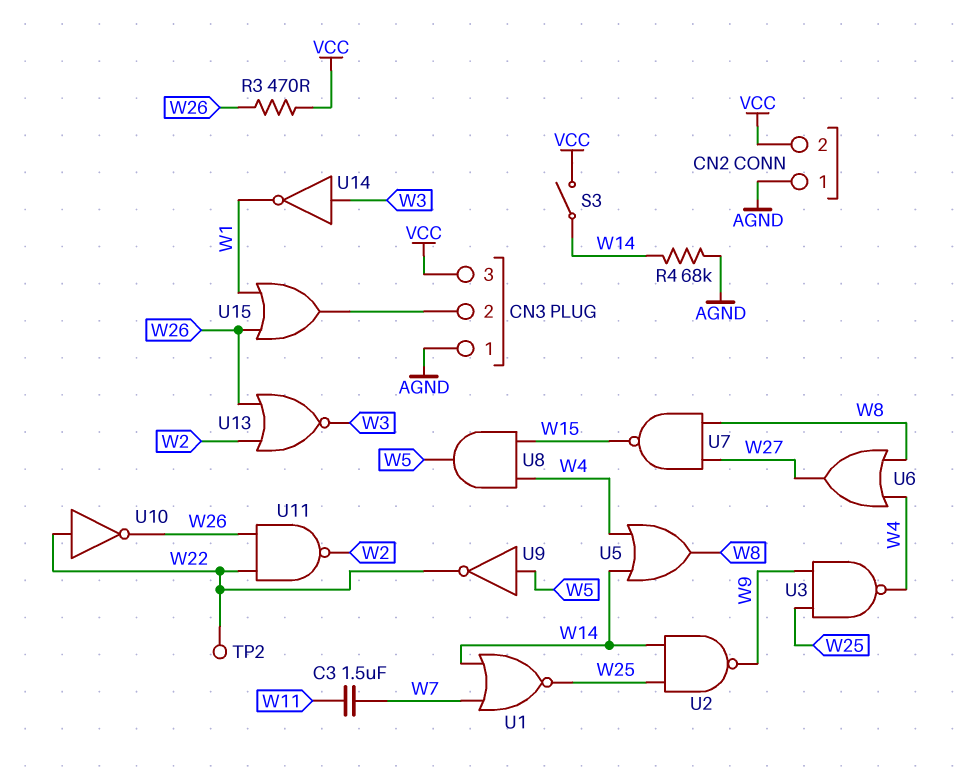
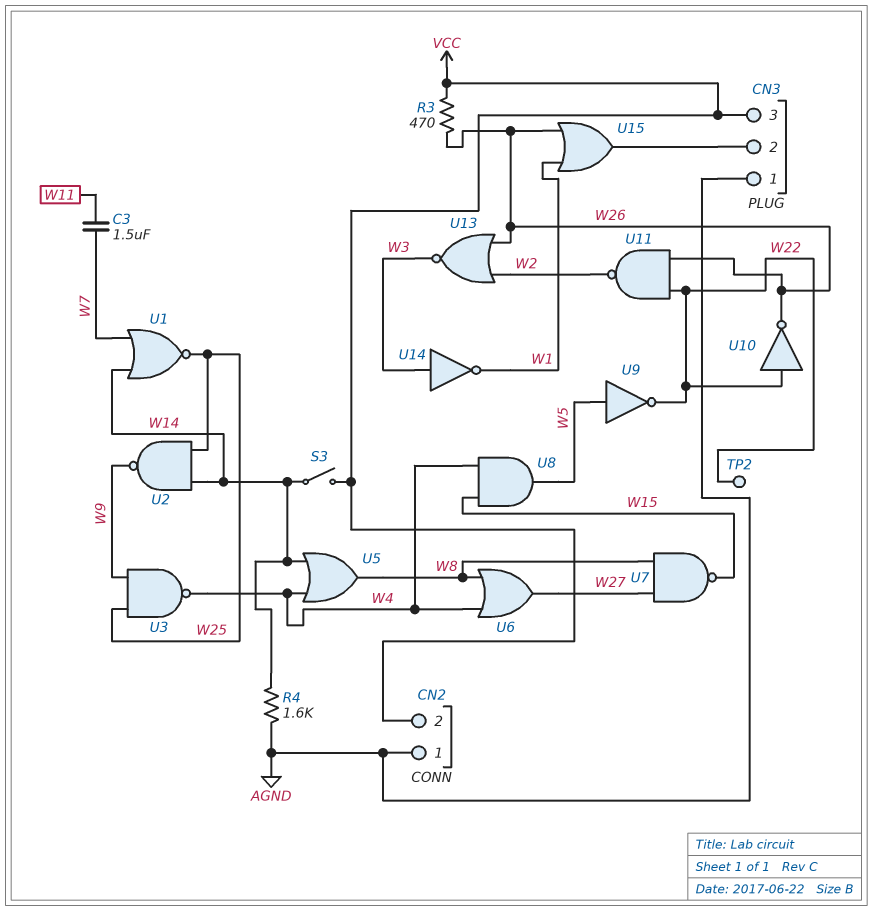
R4: 68k (AGND, W14) -> 1.6k (AGND, W14)

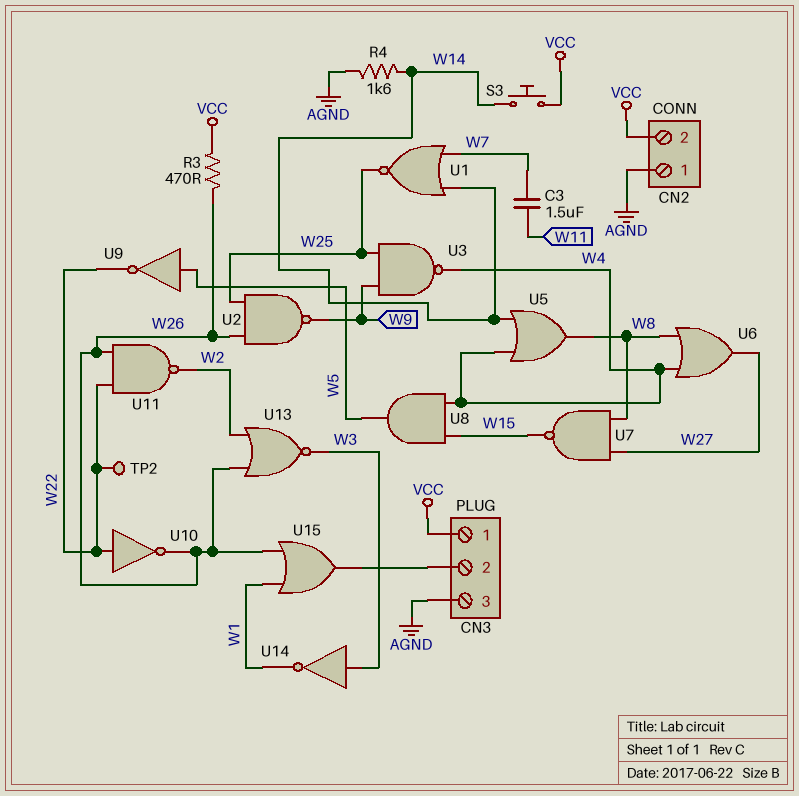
CN3 pin 1: AGND -> VCC
CN3 pin 3: VCC -> AGND
S3: switch (VCC, W14) -> button (VCC, W14)
U2: NAND (in W14, in W25, out W9) -> NAND (in W25, in W26, out W9)

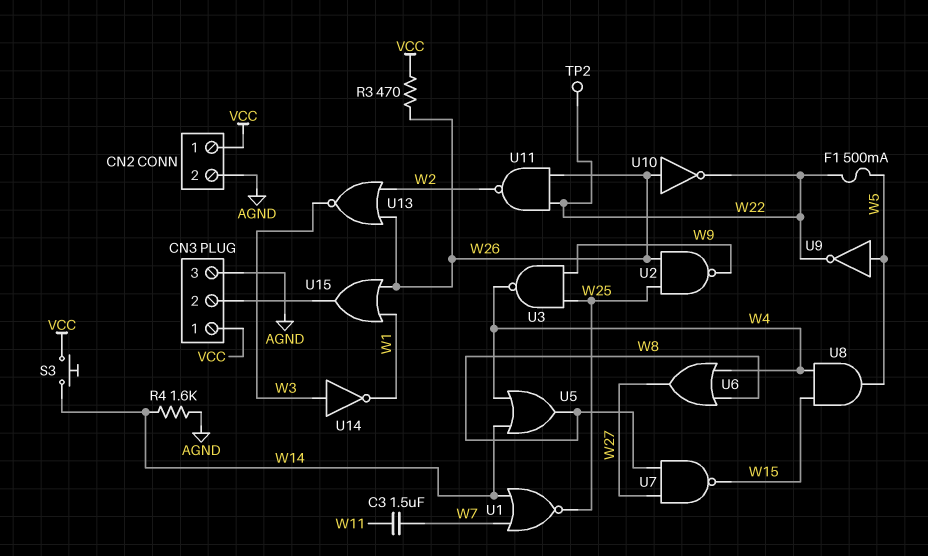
CN2 pin 1: AGND -> VCC
CN2 pin 2: VCC -> AGND
F1: none -> 500mA (W5, W22)
U10: NOT (in W22, out W26) -> NOT (in W26, out W22)

